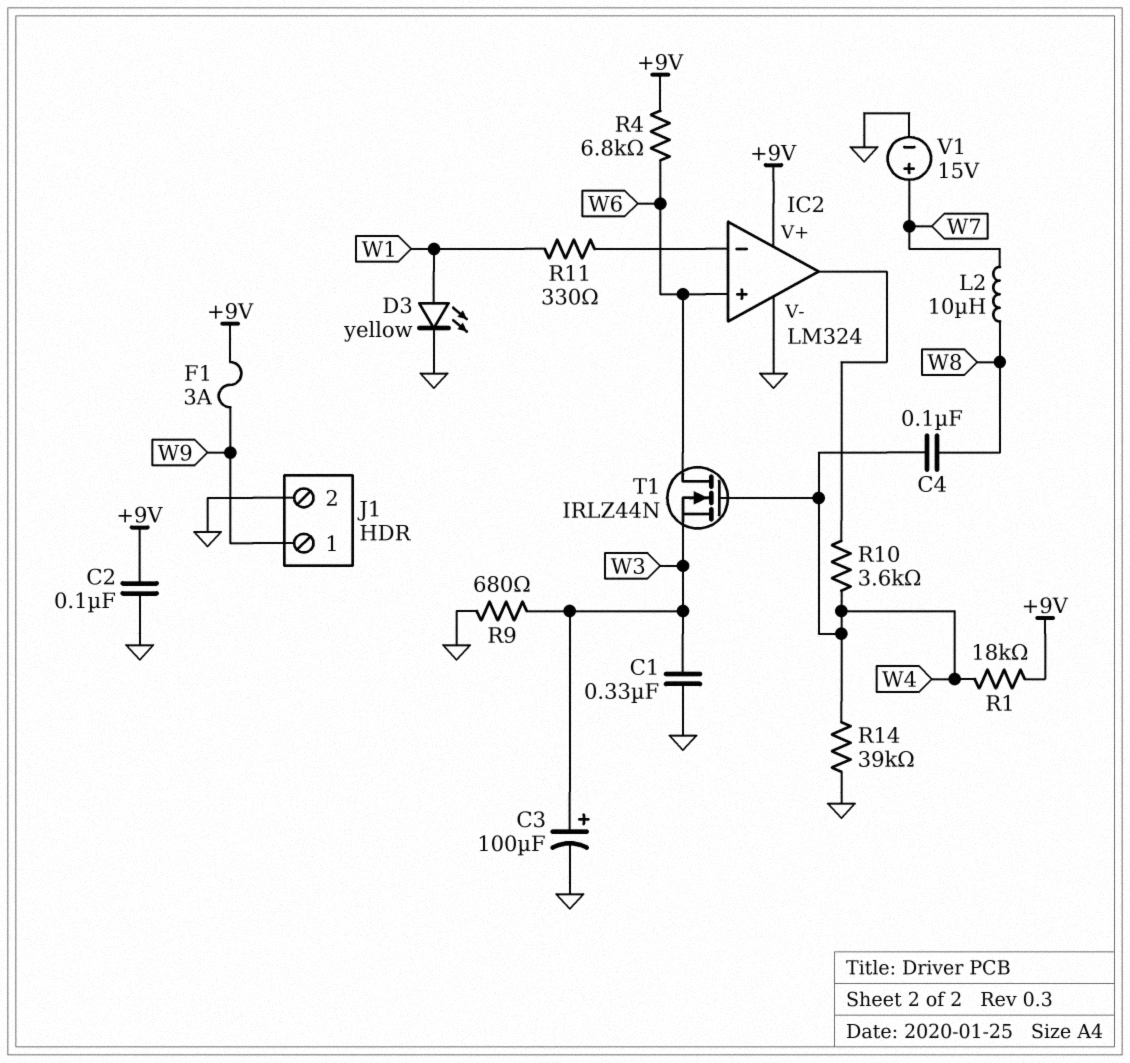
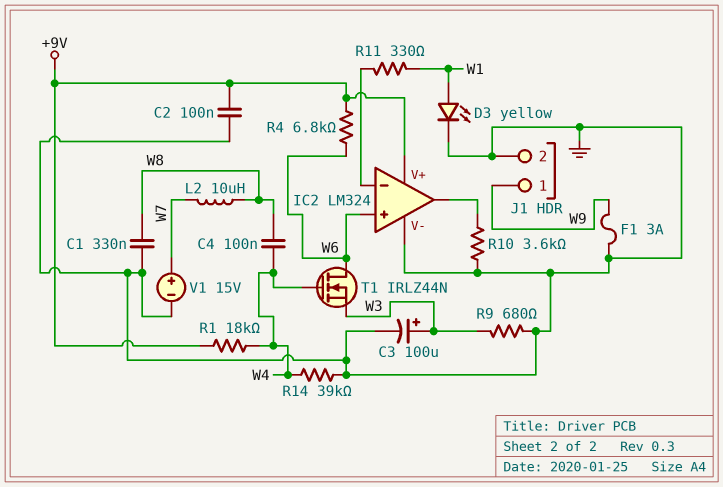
C1: 330nF (GND, W3) -> 330nF (GND, W8)
F1: 3A (+9V, W9) -> 3A (GND, W9)
R10: 3.6k (IC2/out, W4) -> 3.6k (GND, IC2/out)

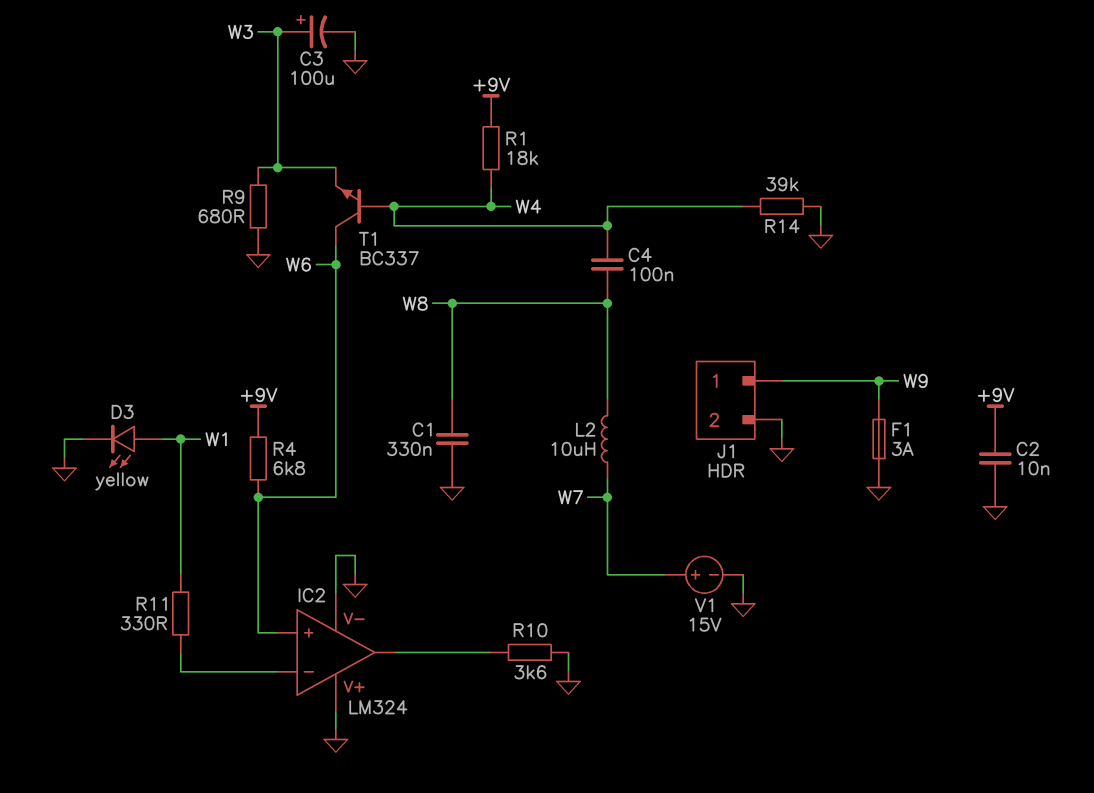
C2: 100nF (+9V, GND) -> 10nF (+9V, GND)
IC2 pin V+: +9V -> GND
T1: NMOS IRLZ44N (G W4, D W6, S W3) -> NPN BC337 (B W4, C W6, E W3)

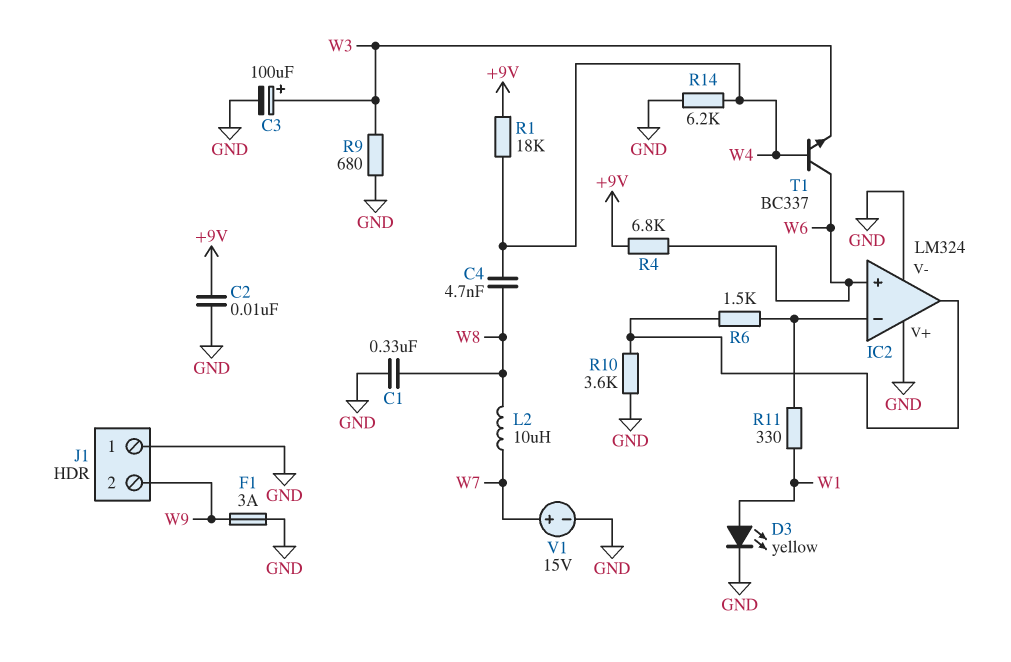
C4: 100nF (W4, W8) -> 4.7nF (W4, W8)
J1 pin 1: W9 -> GND
J1 pin 2: GND -> W9
R6: none -> 1.5k (IC2/in-, IC2/out)
R14: 39k (GND, W4) -> 6.2k (GND, W4)

